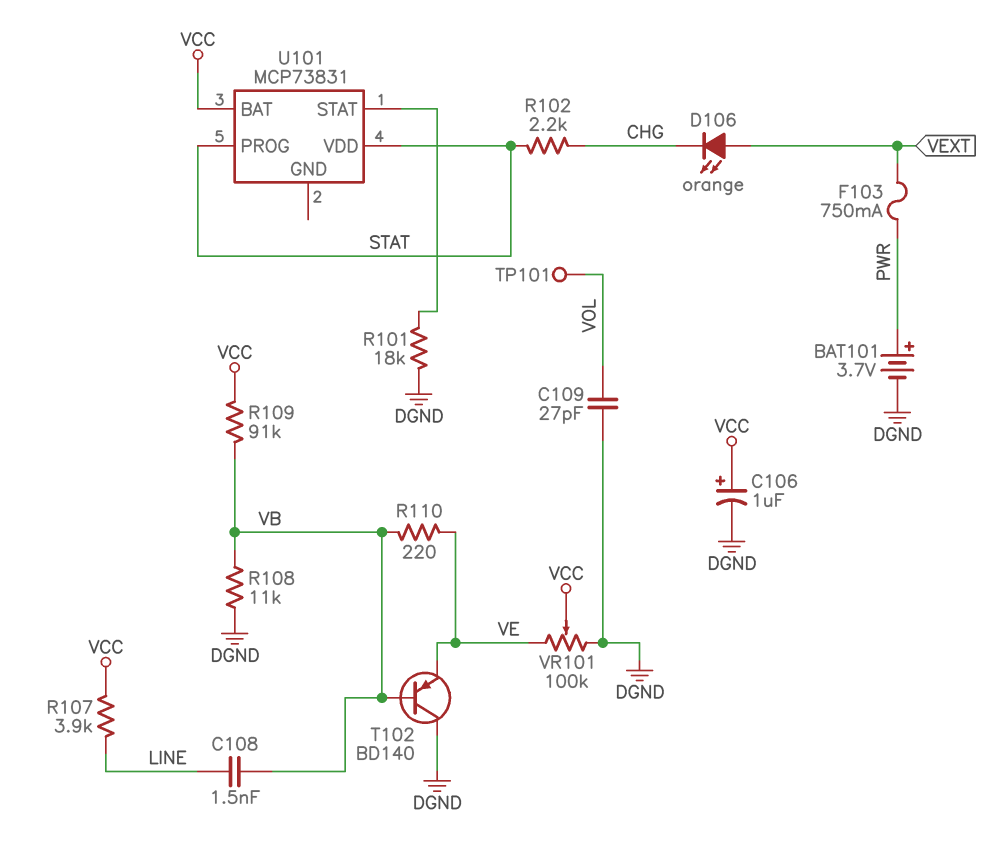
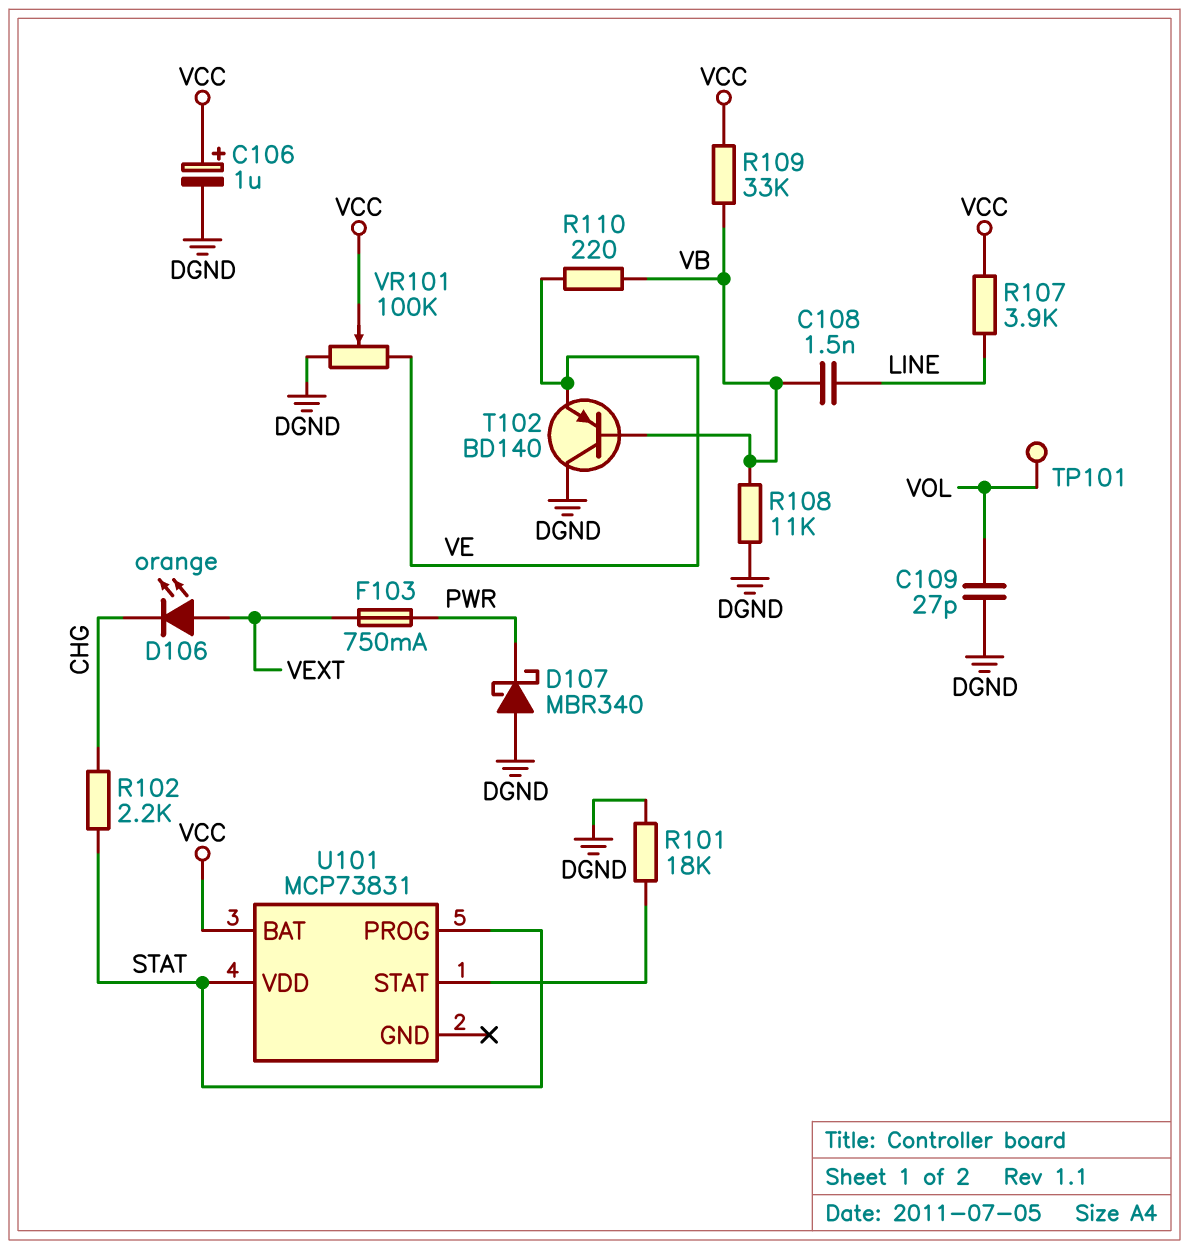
BAT101: 3.7V (plus PWR, minus DGND) -> none
D107: none -> schottky MBR340 (A DGND, K PWR)
R109: 91k (VB, VCC) -> 33k (VB, VCC)

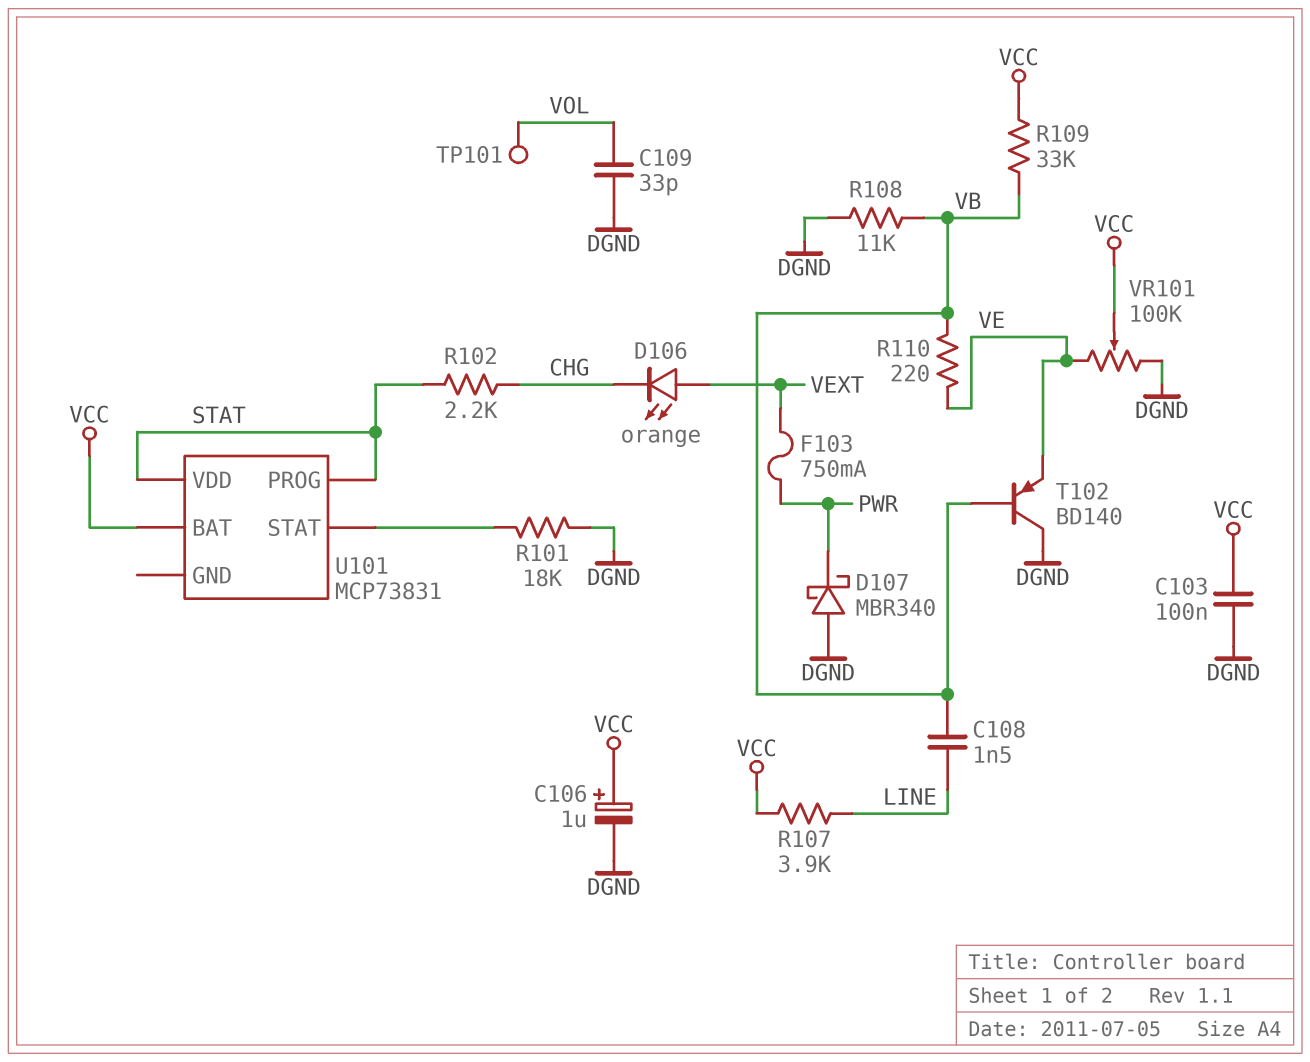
C103: none -> 100nF (DGND, VCC)
C109: 27pF (DGND, VOL) -> 33pF (DGND, VOL)

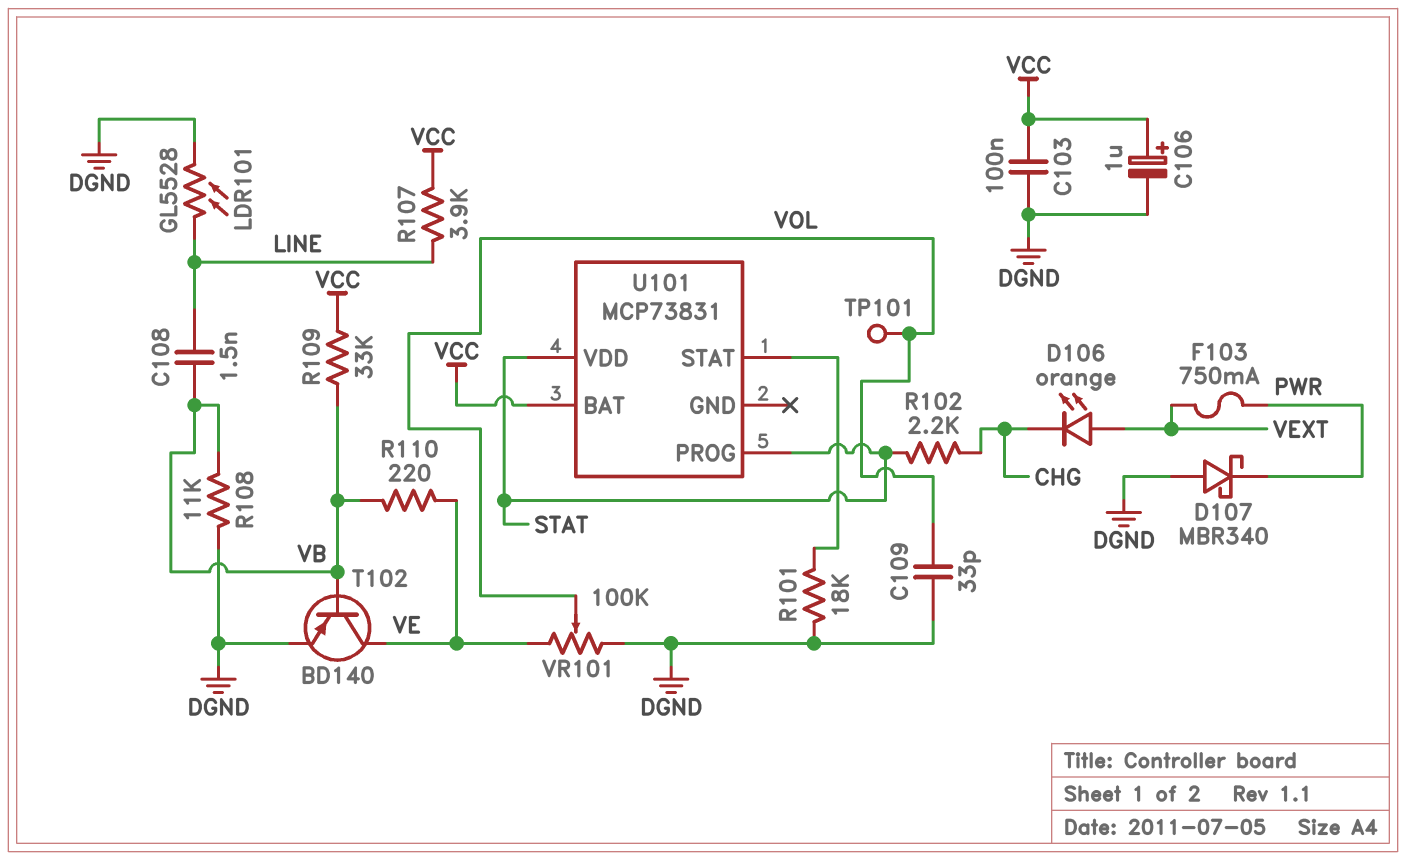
LDR101: none -> GL5528 (DGND, LINE)
T102: PNP BD140 (B VB, C DGND, E VE) -> PNP BD140 (B VB, C VE, E DGND)
VR101: 100k (DGND, VE, wiper VCC) -> 100k (DGND, VE, wiper VOL)

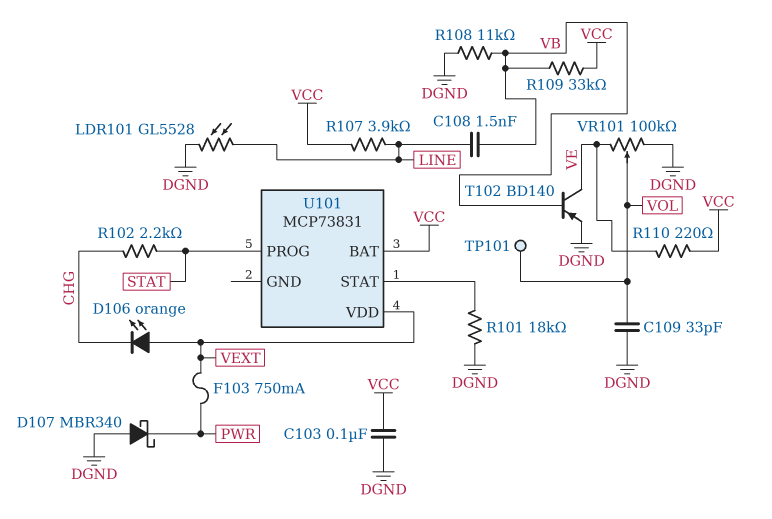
C106: 1uF (plus VCC, minus DGND) -> none
R110: 220 (VB, VE) -> 220 (VCC, VE)
U101 pin VDD: STAT -> VEXT

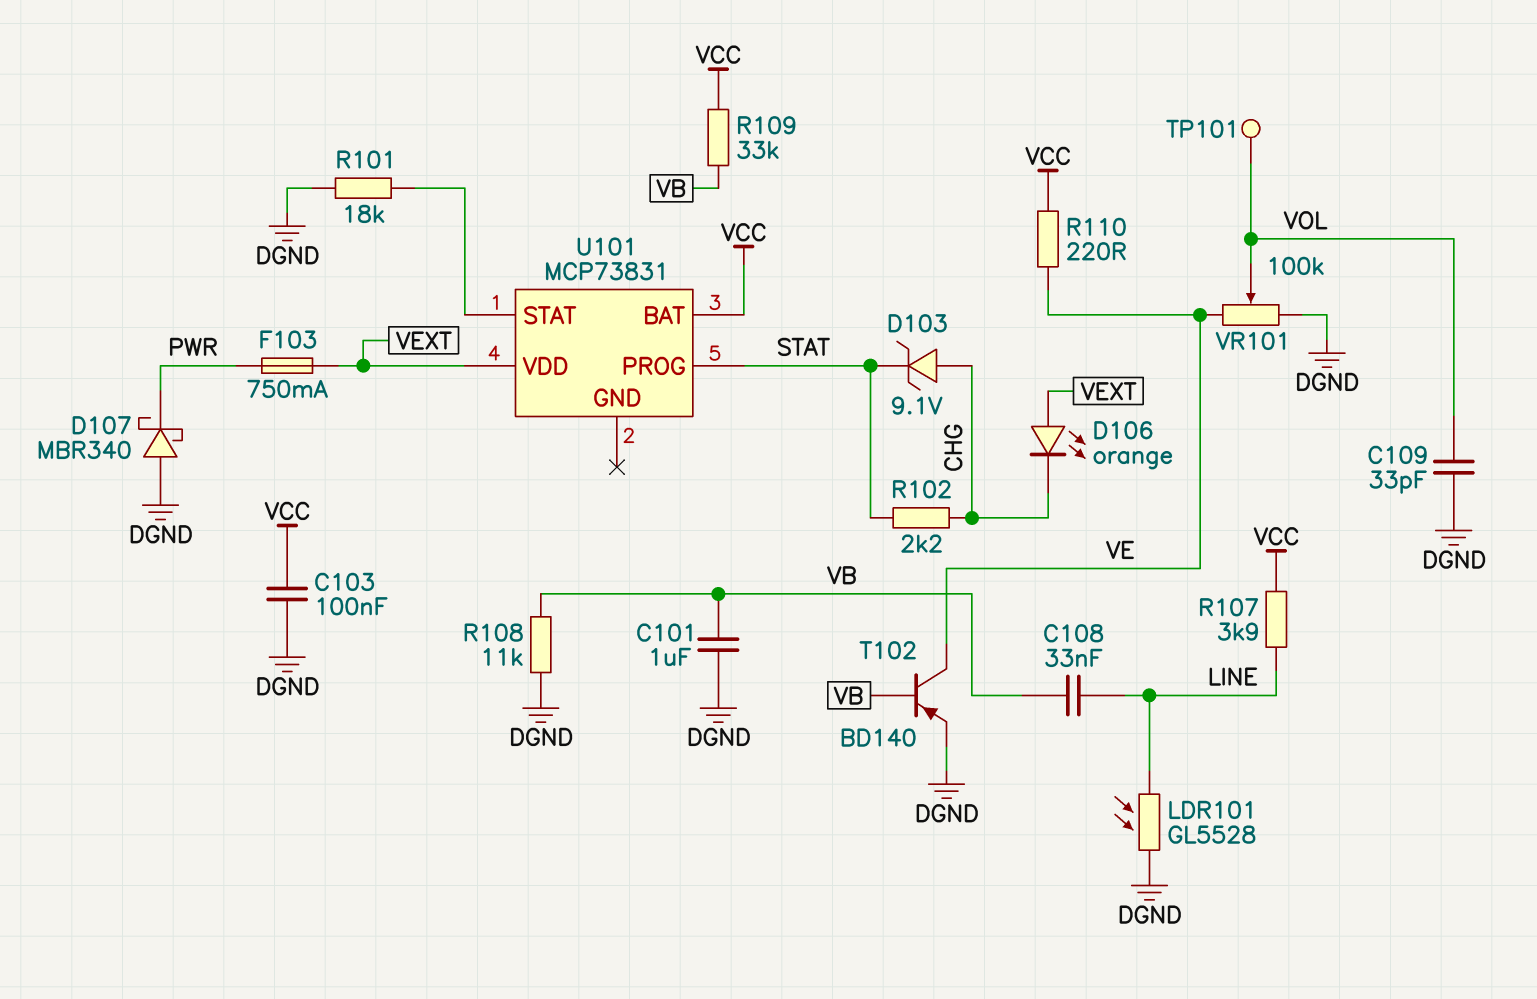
C101: none -> 1uF (DGND, VB)
C108: 1.5nF (LINE, VB) -> 33nF (LINE, VB)
D103: none -> zener 9.1V (A CHG, K STAT)

